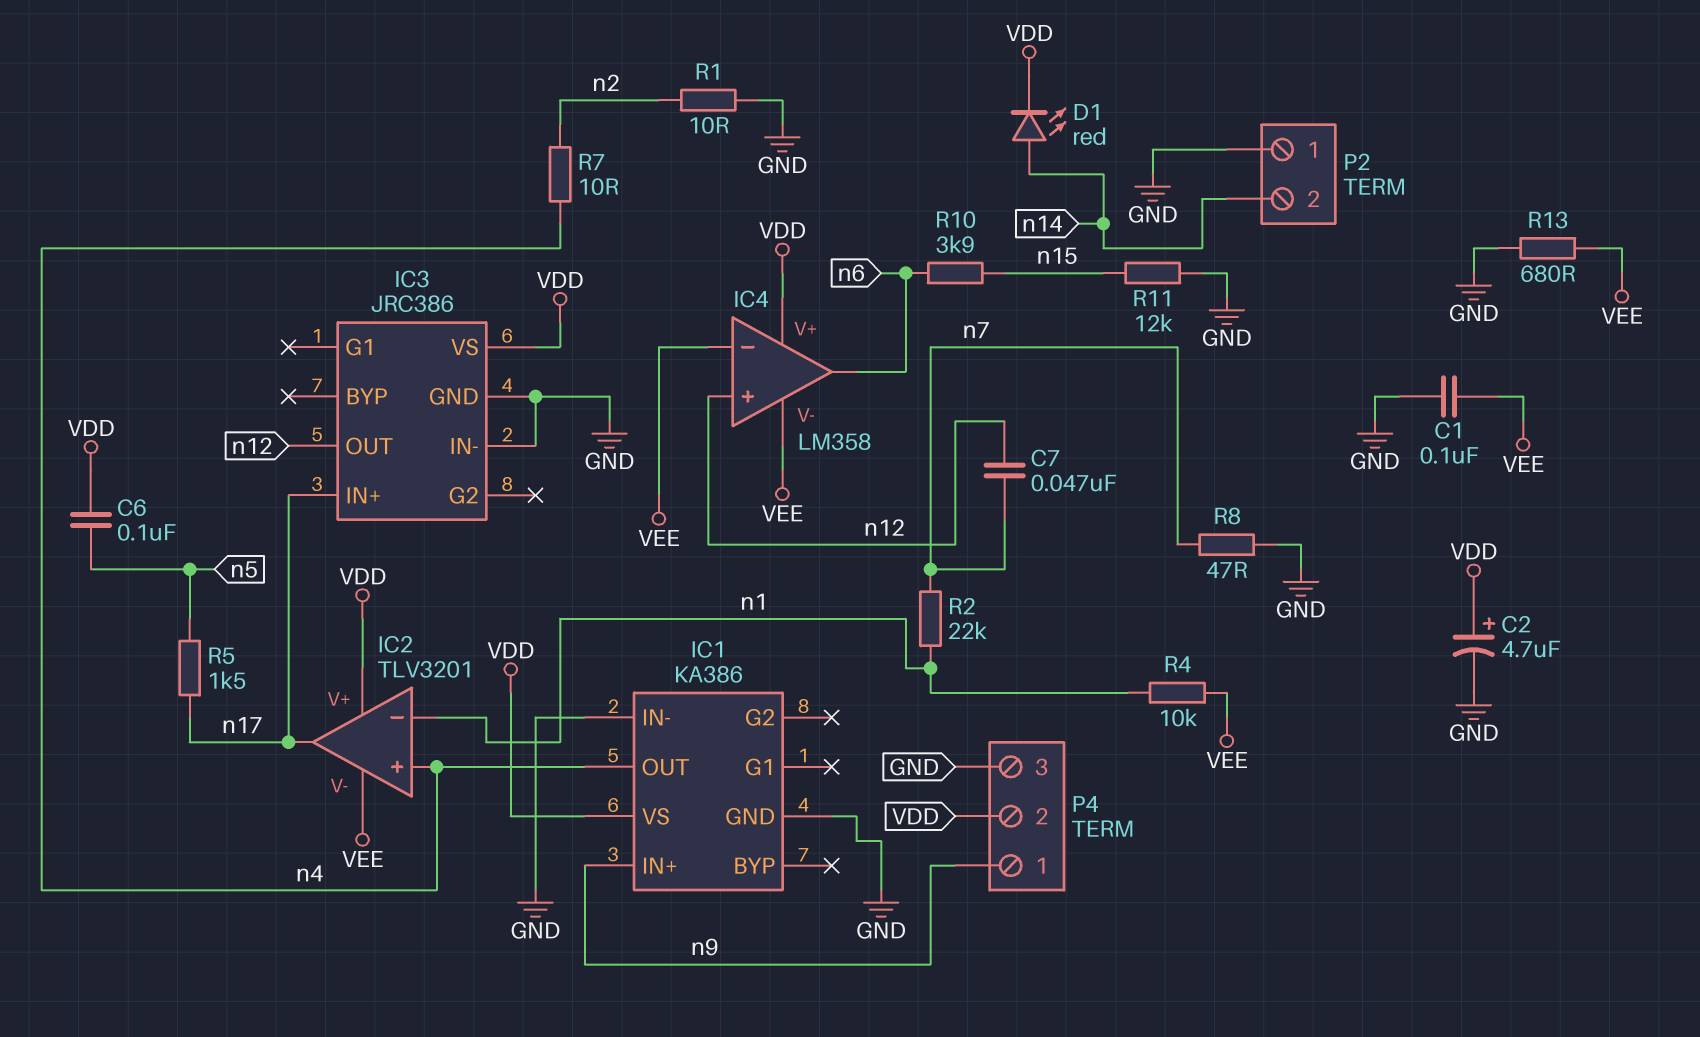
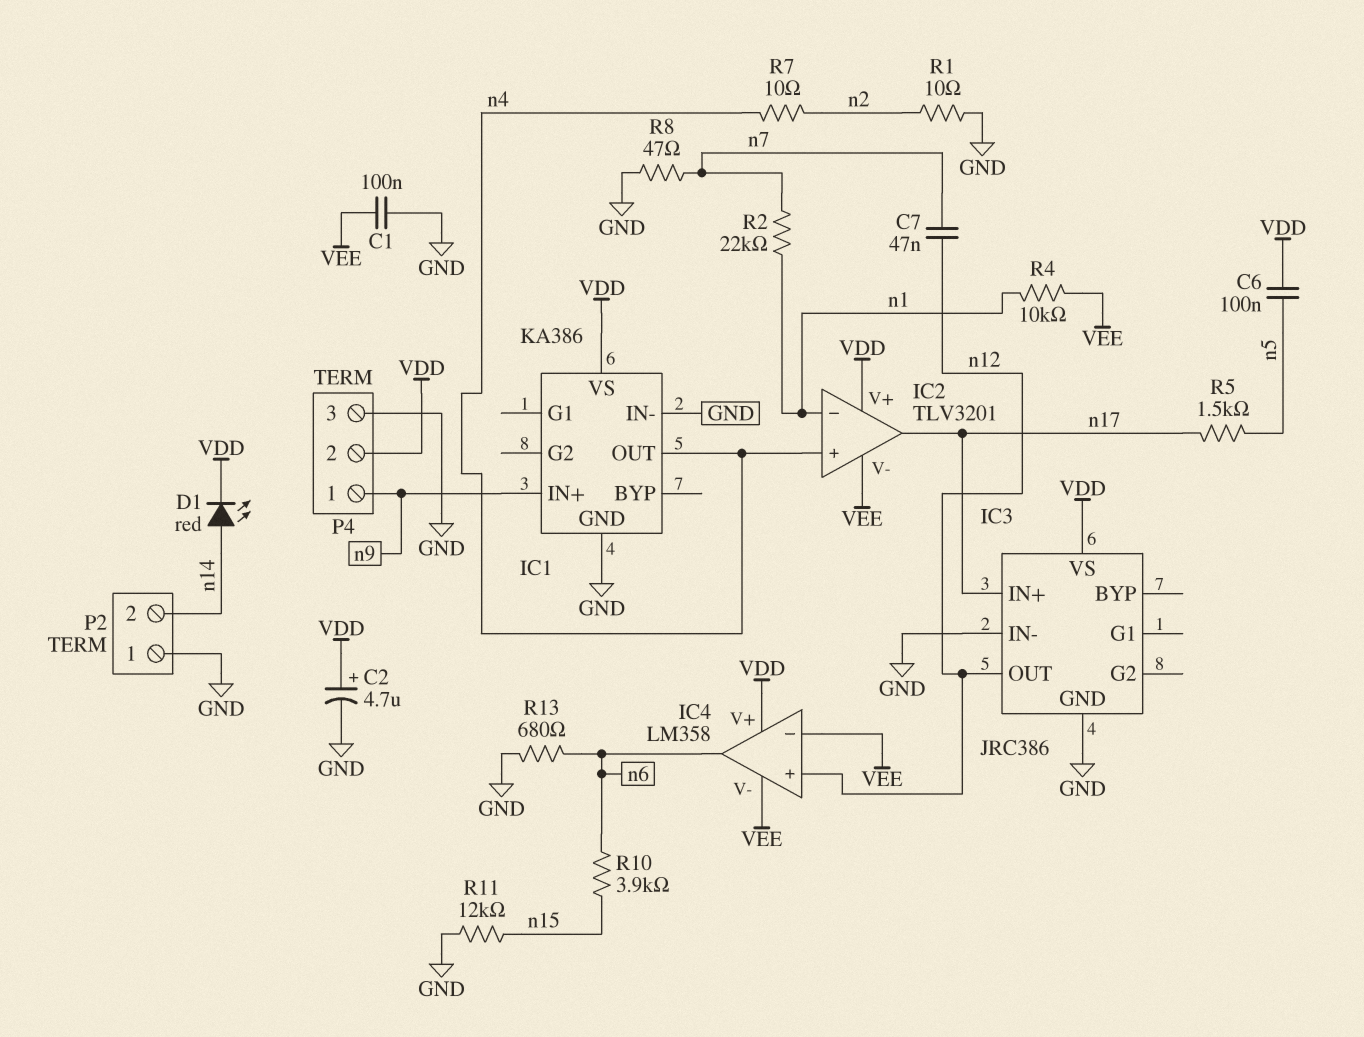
R13: 680 (GND, VEE) -> 680 (GND, n6)

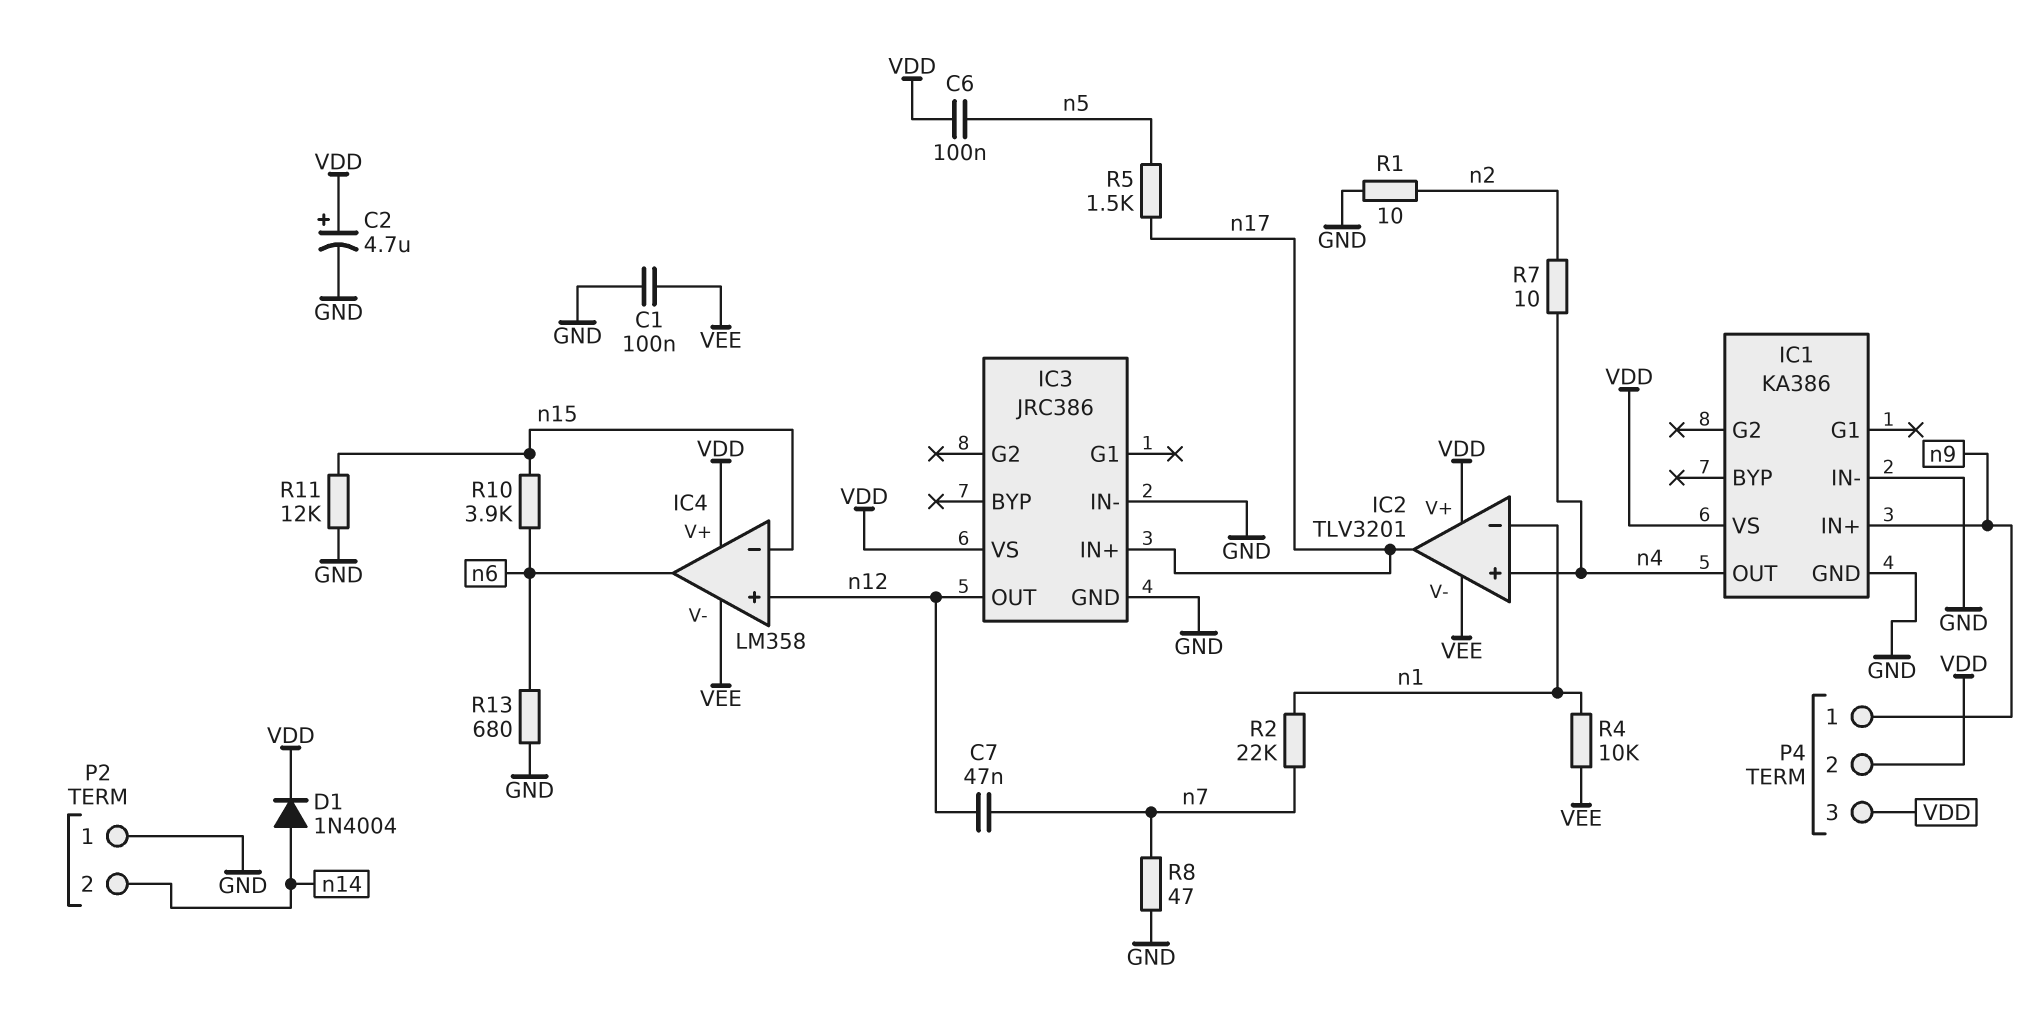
D1: LED red (A n14, K VDD) -> diode 1N4004 (A n14, K VDD)
IC4 pin in-: VEE -> n15
P4 pin 3: GND -> VDD

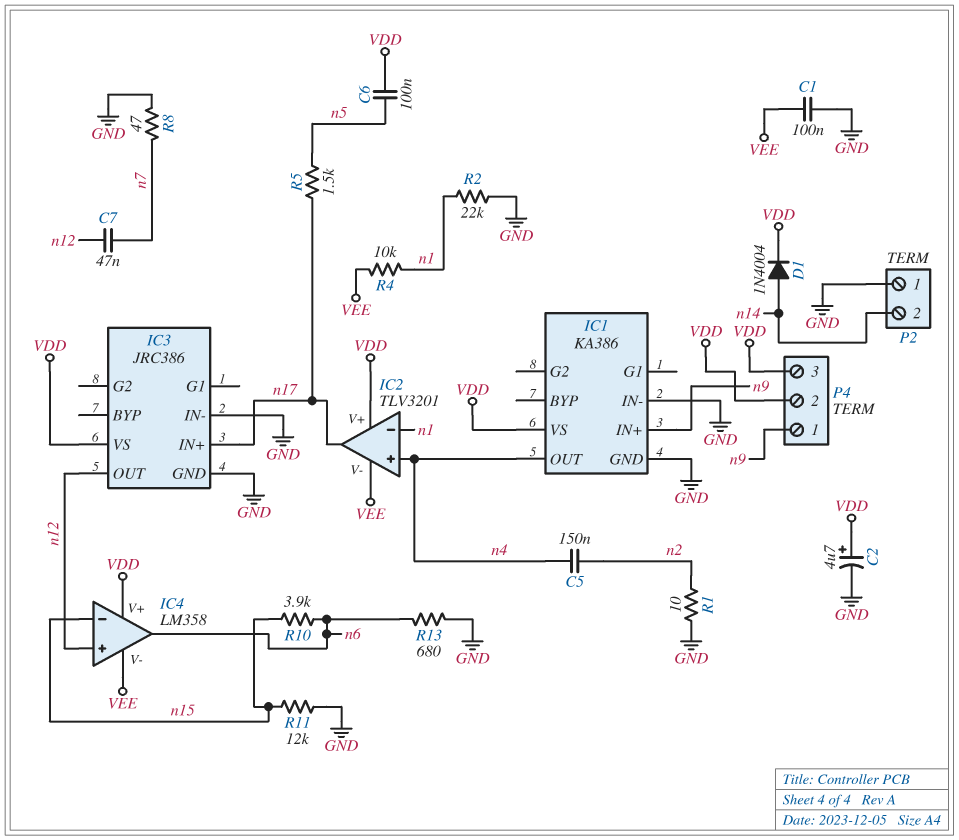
C5: none -> 150nF (n2, n4)
R2: 22k (n1, n7) -> 22k (GND, n1)
R7: 10 (n2, n4) -> none

